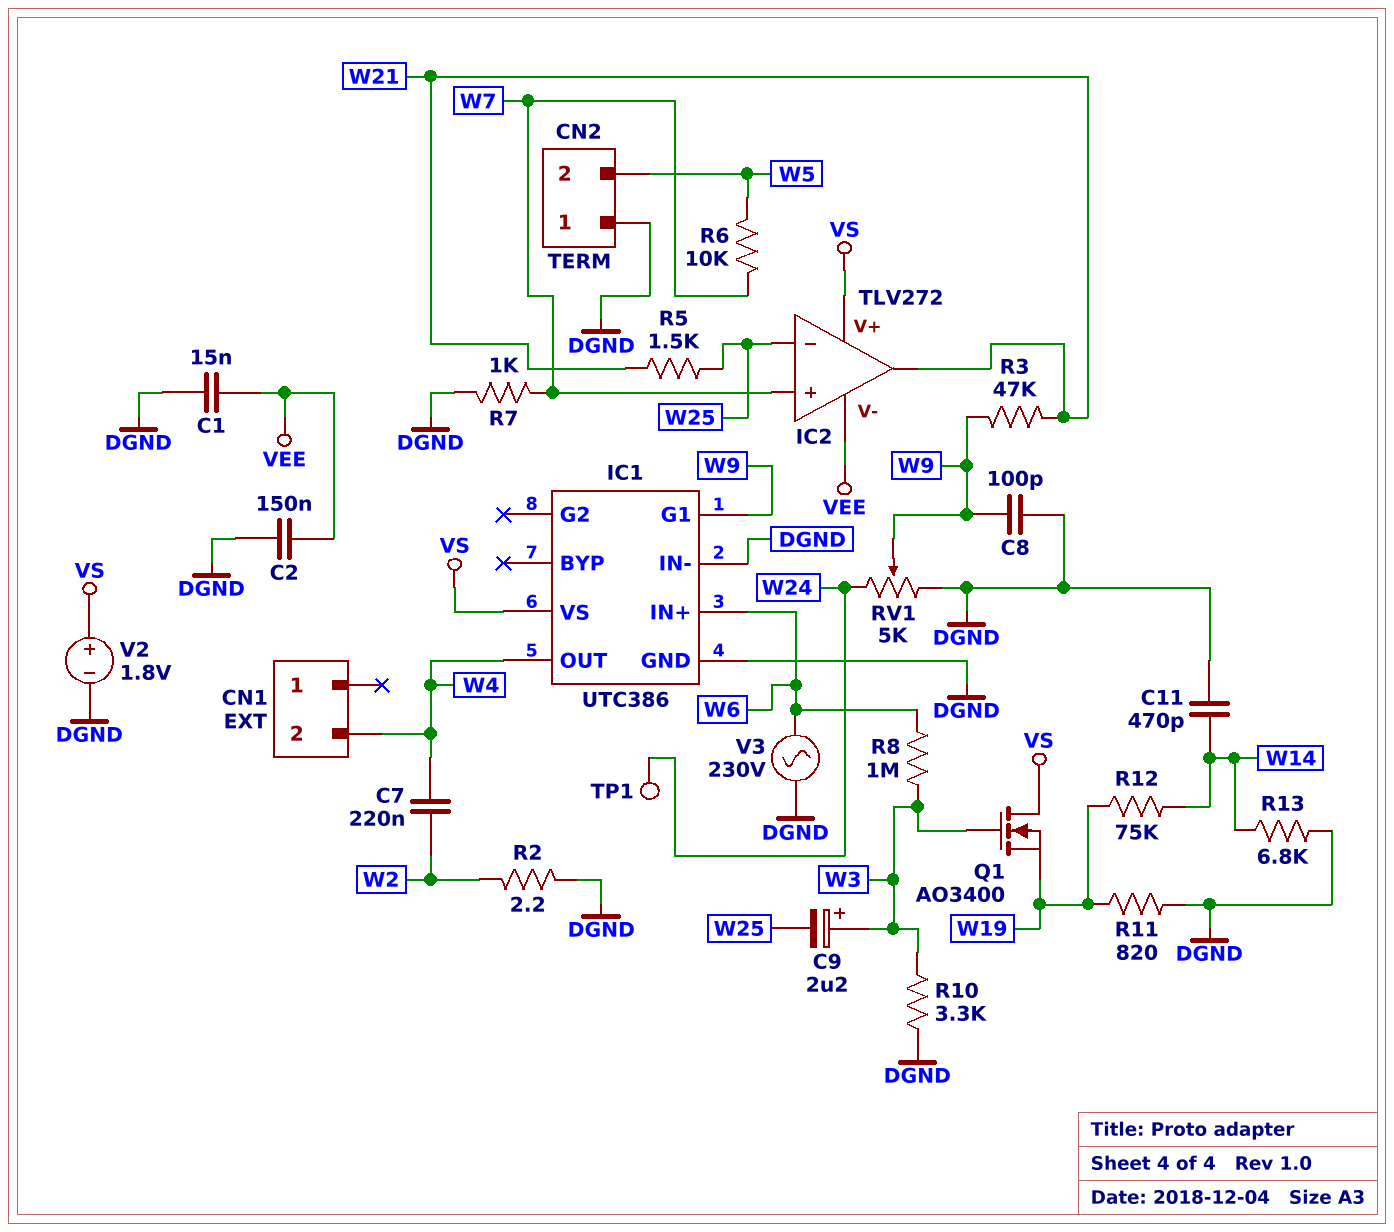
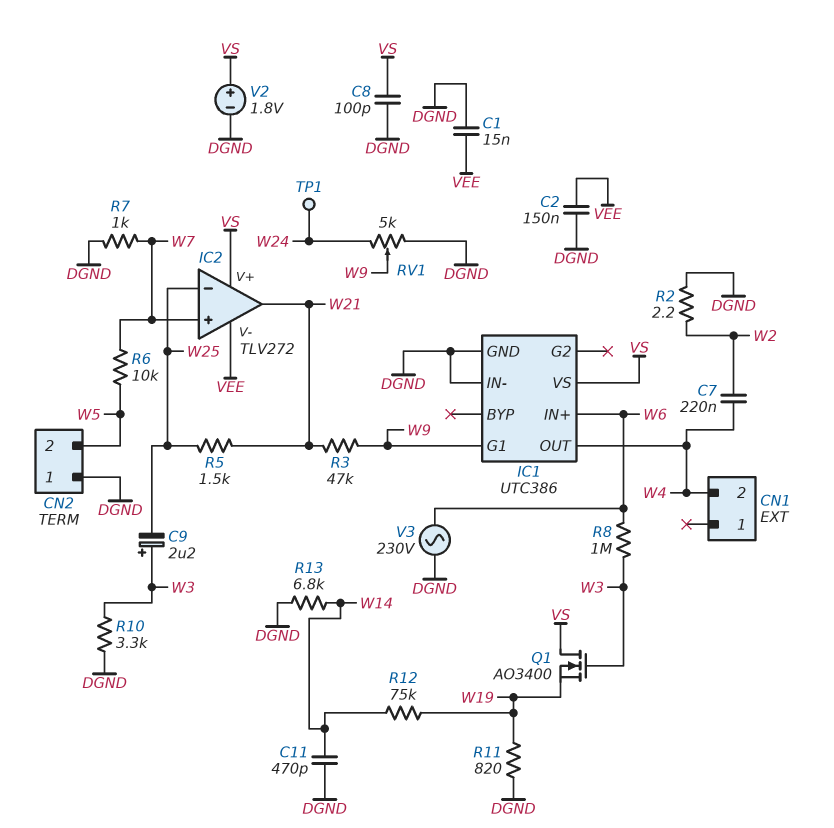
C8: 100pF (DGND, W9) -> 100pF (DGND, VS)

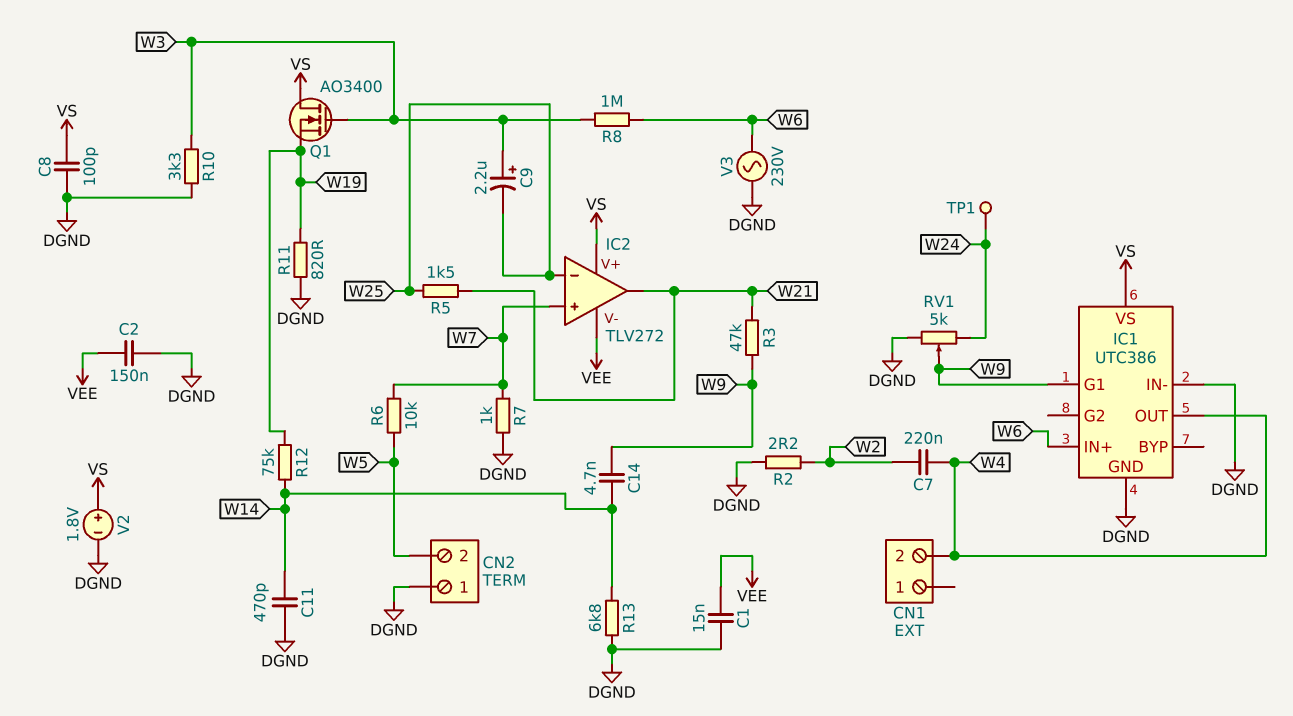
C14: none -> 4.7nF (W9, W14)

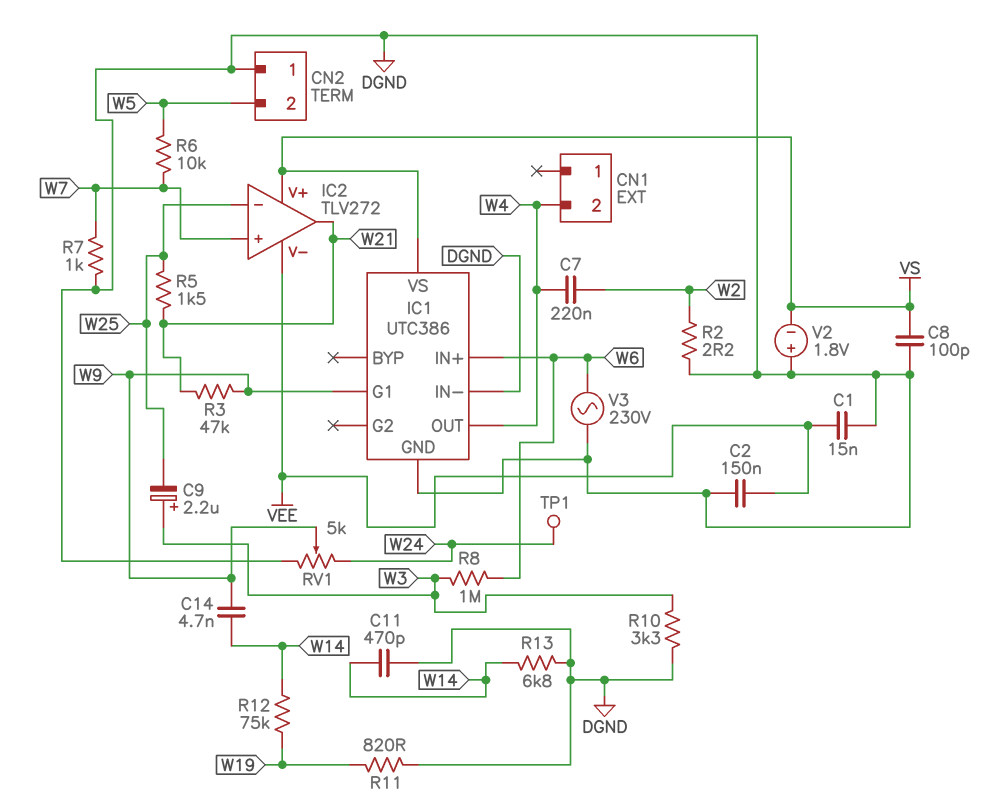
Q1: NMOS AO3400 (G W3, D VS, S W19) -> none
V2: 1.8V (plus VS, minus DGND) -> 1.8V (plus DGND, minus VS)

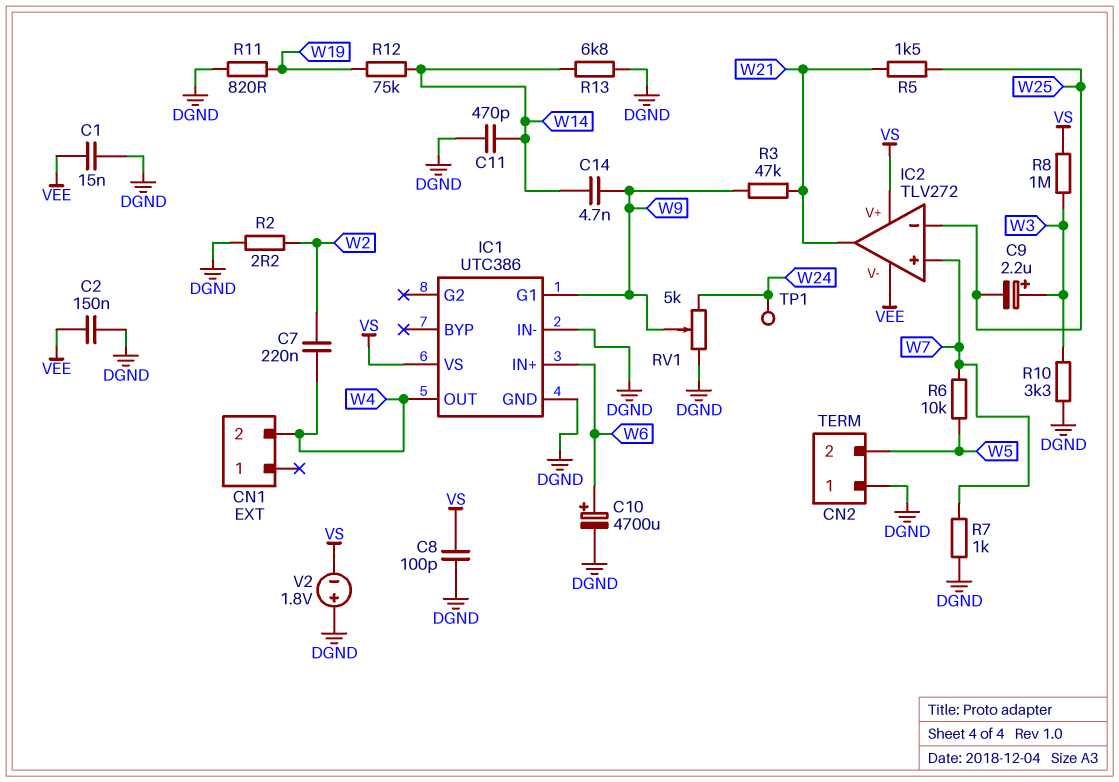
C10: none -> 4700uF (plus W6, minus DGND)
R8: 1M (W3, W6) -> 1M (VS, W3)
V3: AC 230V (DGND, W6) -> none

